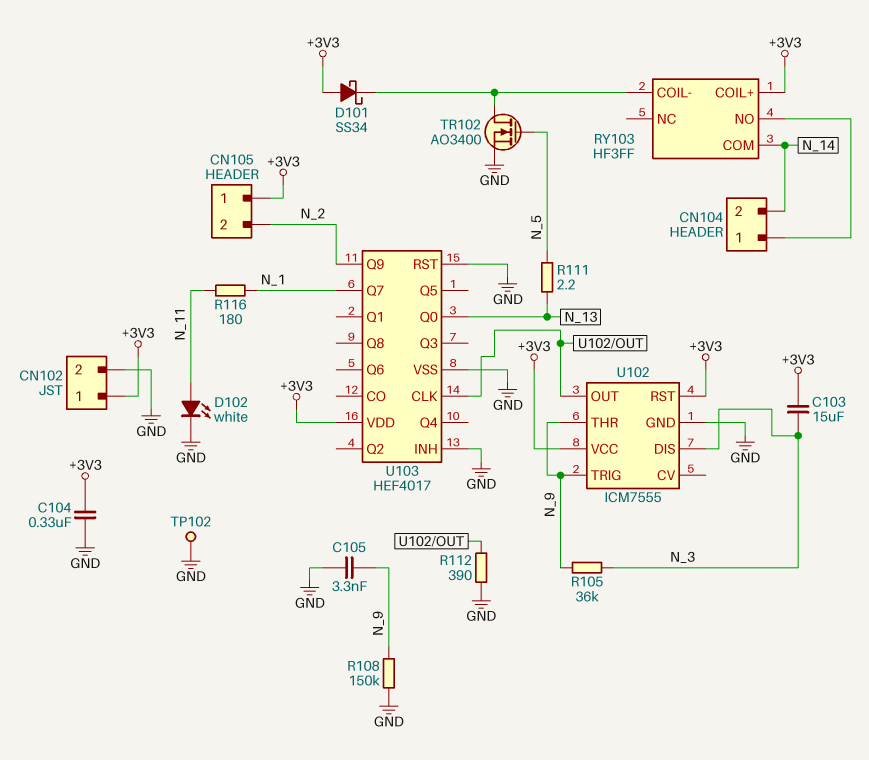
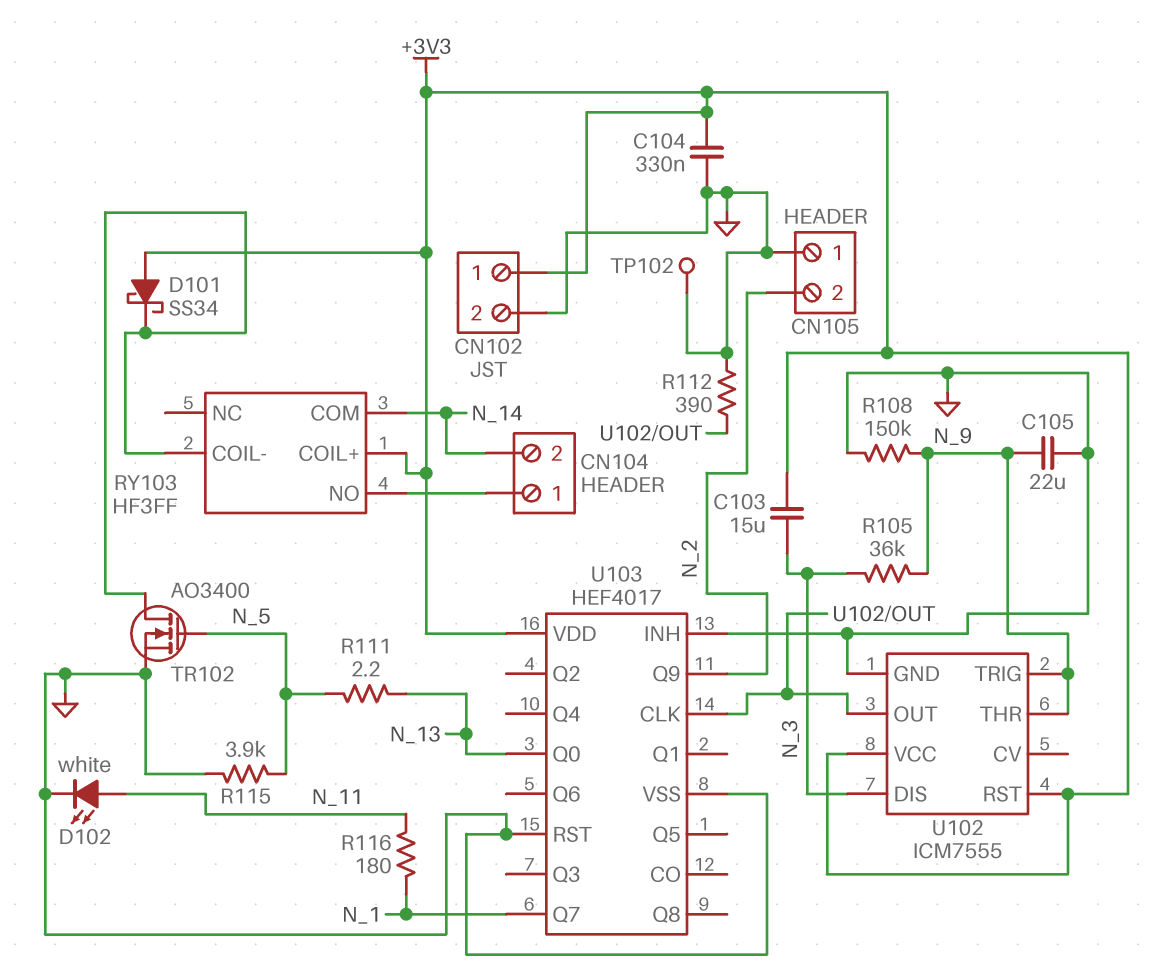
C105: 3.3nF (GND, N_9) -> 22uF (GND, N_9)
CN105 pin 1: +3V3 -> GND
R115: none -> 3.9k (GND, N_5)

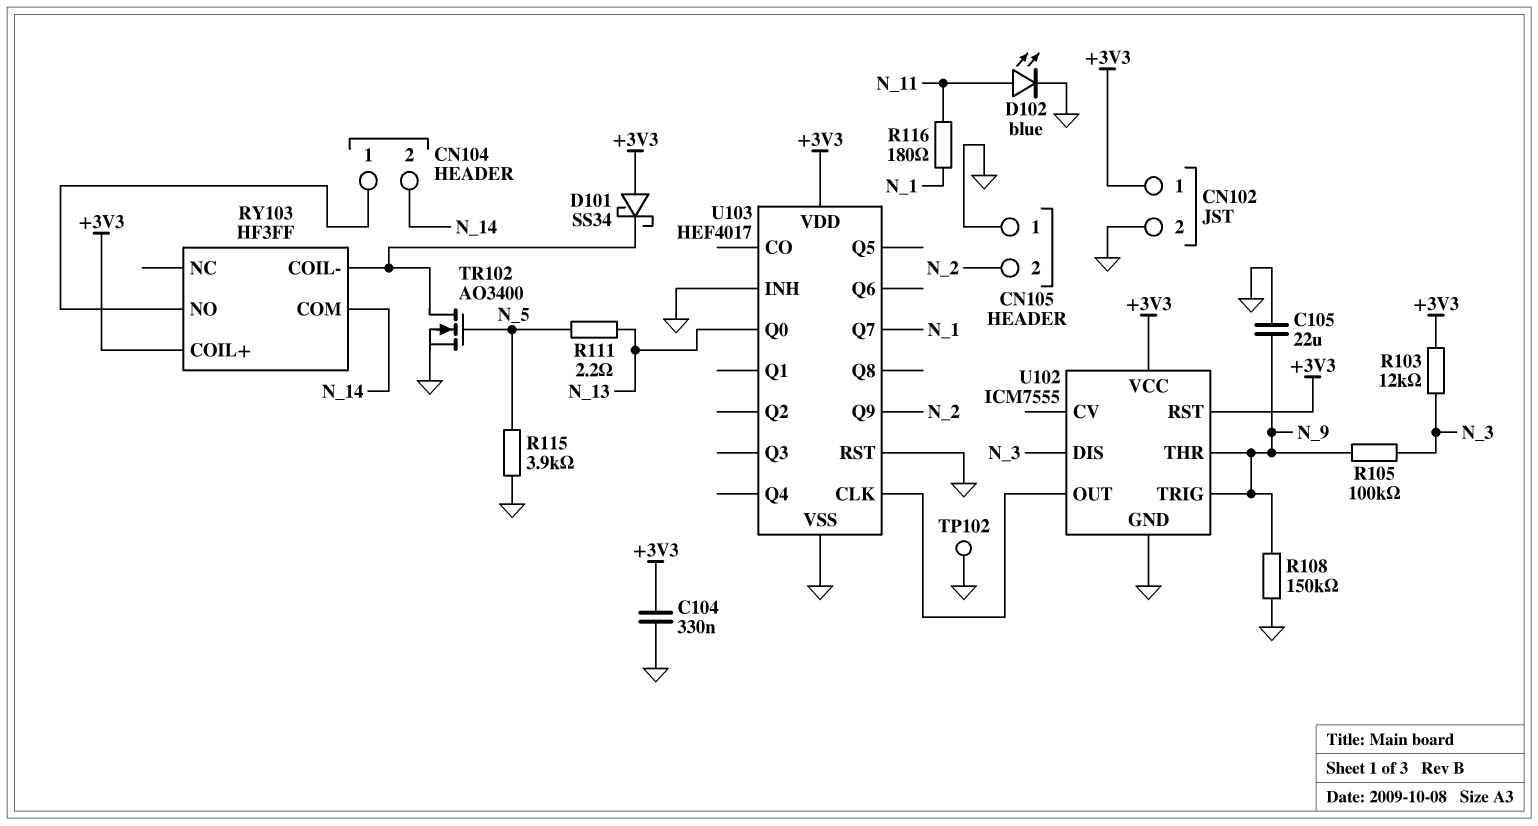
C103: 15uF (+3V3, N_3) -> none
D102: LED white (A N_11, K GND) -> LED blue (A N_11, K GND)
R103: none -> 12k (+3V3, N_3)
R105: 36k (N_3, N_9) -> 100k (N_3, N_9)
R112: 390 (GND, U102/OUT) -> none

